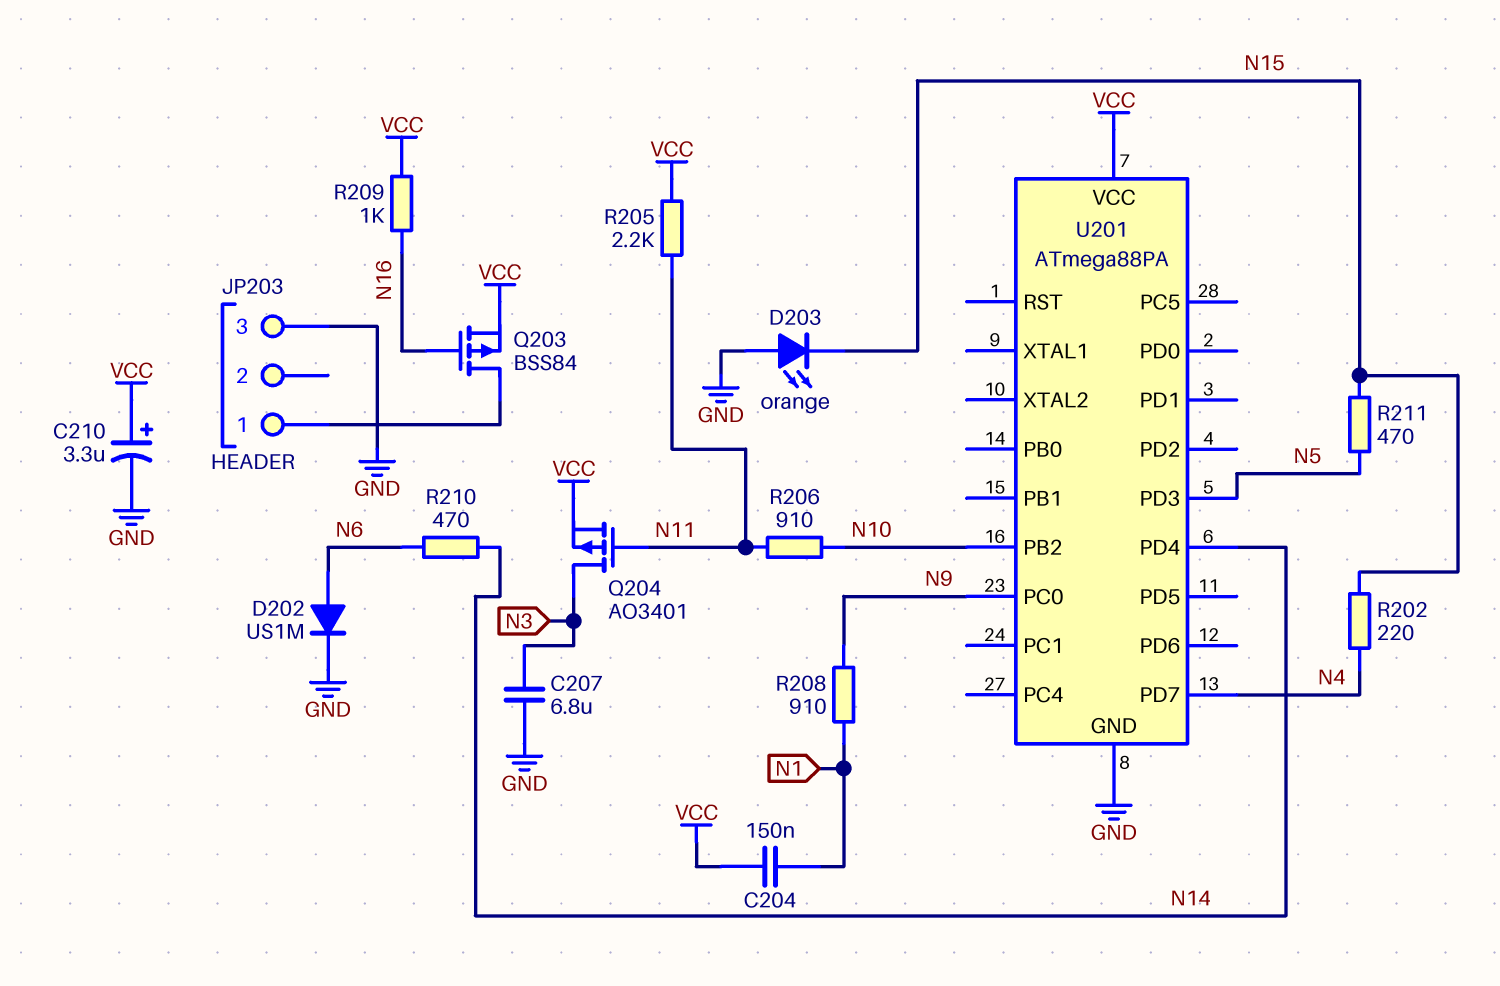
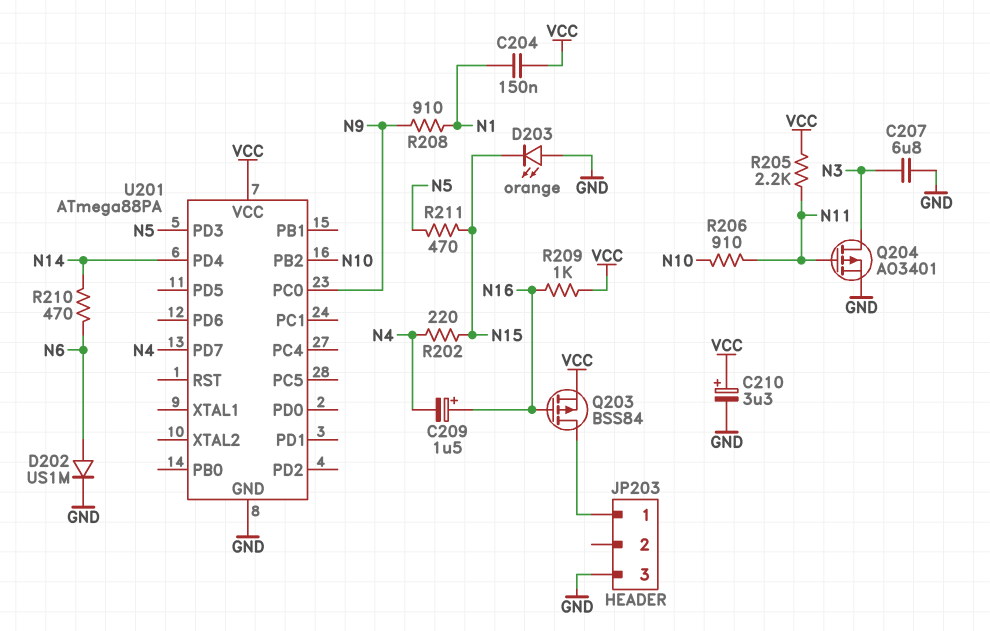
C209: none -> 1.5uF (plus N16, minus N4)
Q204: PMOS AO3401 (G N11, D N3, S VCC) -> PMOS AO3401 (G N11, D N3, S GND)

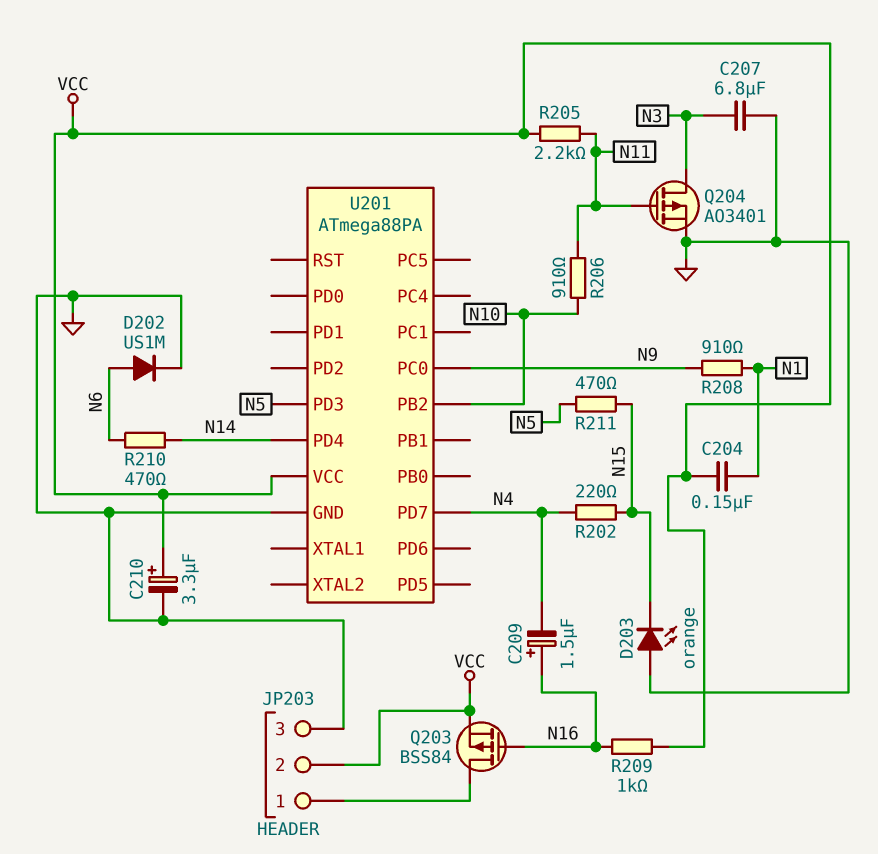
JP203 pin 2: none -> VCC

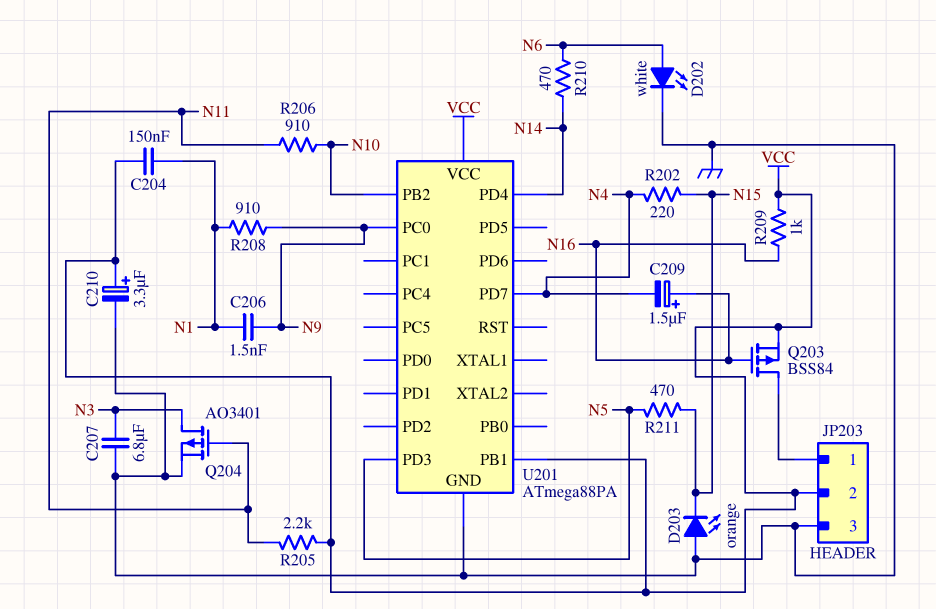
C206: none -> 1.5nF (N1, N9)
D202: diode US1M (A N6, K GND) -> LED white (A N6, K GND)
U201 pin PB1: none -> VCC

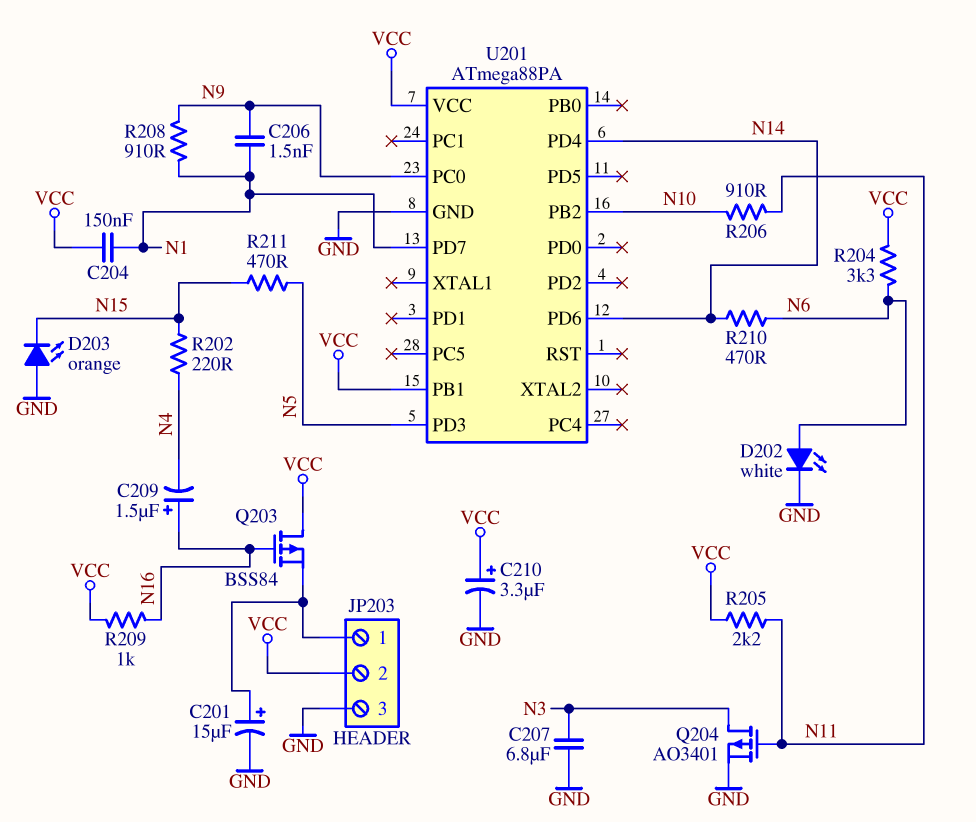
C201: none -> 15uF (plus JP203/1, minus GND)
Q203: PMOS BSS84 (G N16, D JP203/1, S VCC) -> PMOS BSS84 (G N16, D VCC, S JP203/1)
R204: none -> 3.3k (N6, VCC)
U201 pin PD6: none -> N14
U201 pin PD7: N4 -> N1

